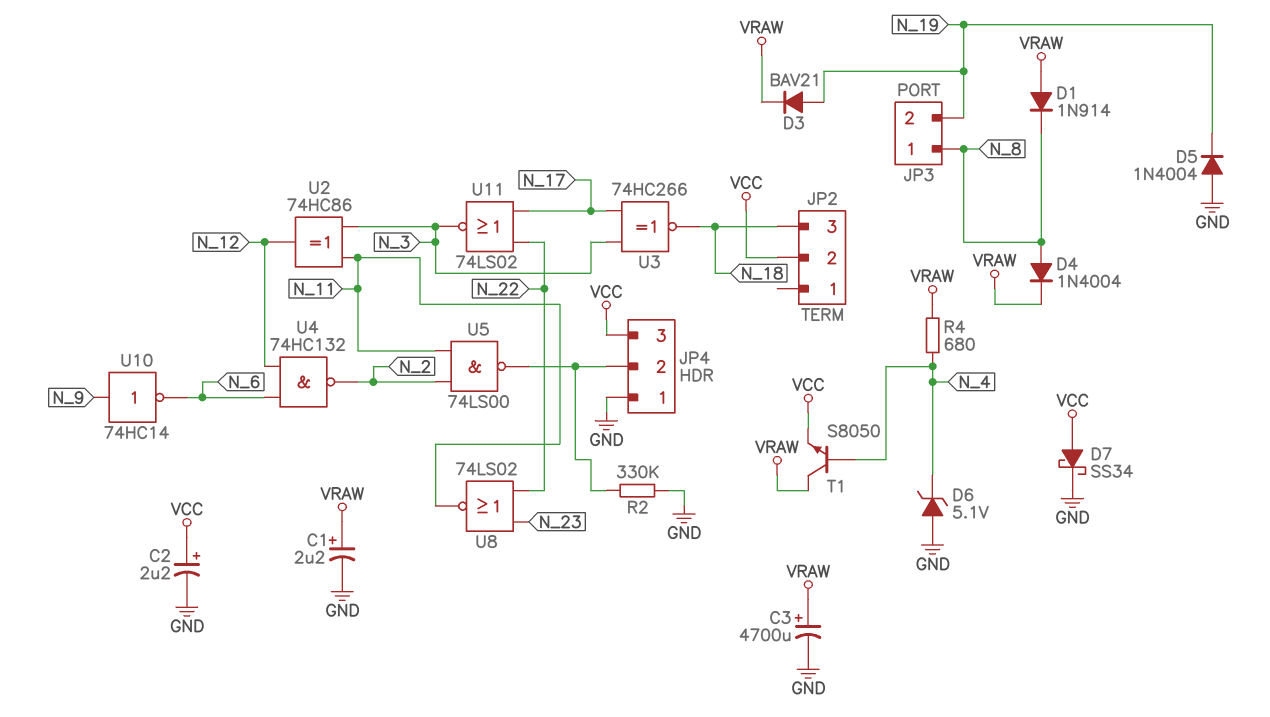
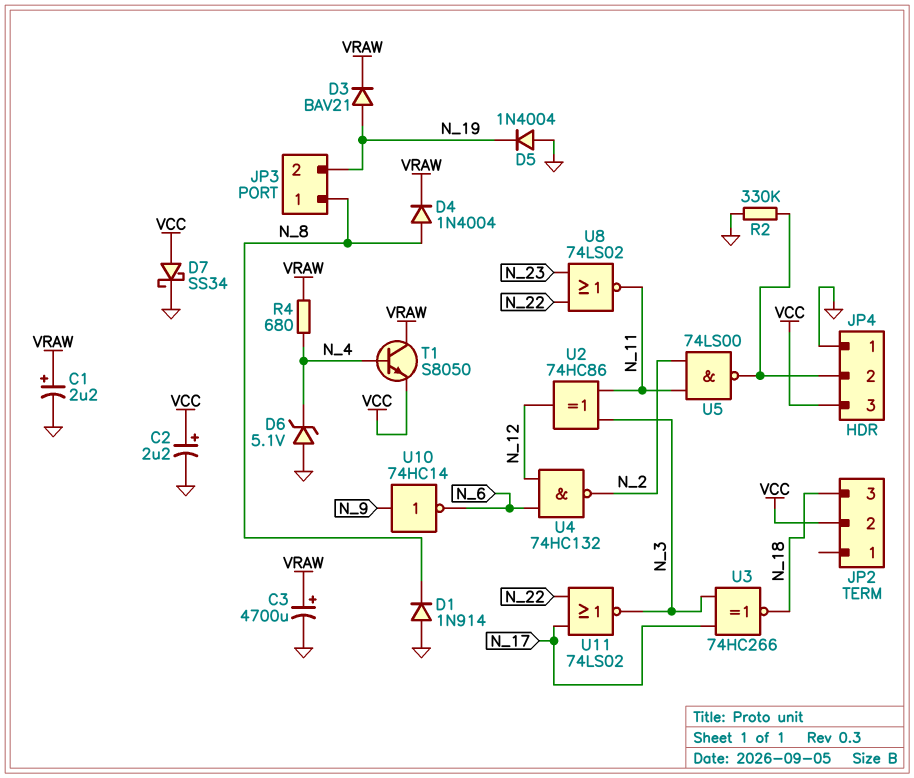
D1: diode 1N914 (A VRAW, K N_8) -> diode 1N914 (A GND, K N_8)

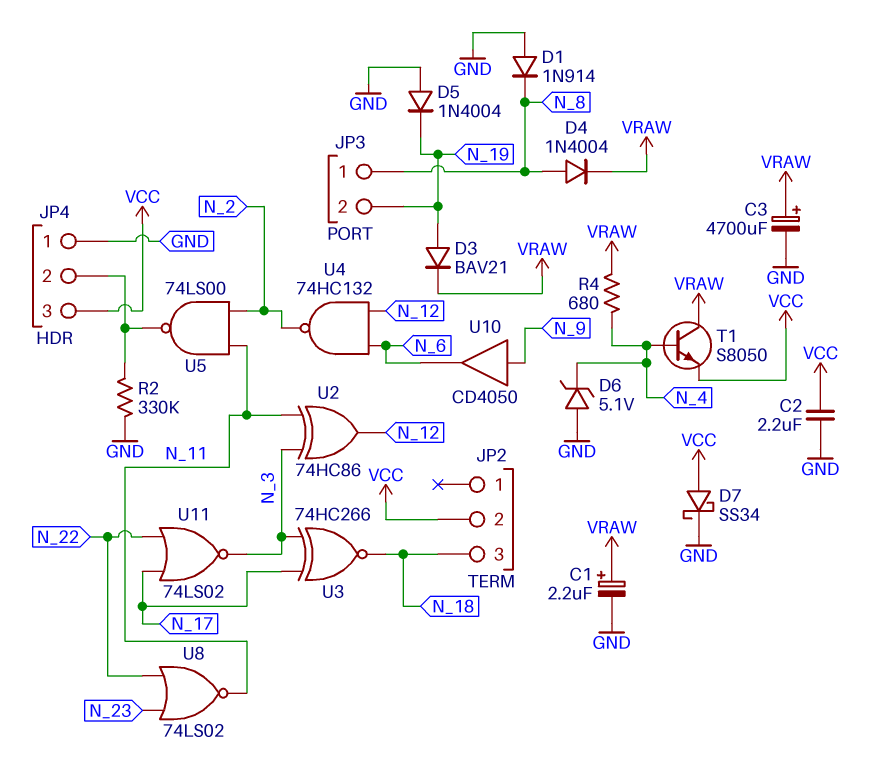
C2: 2.2uF (plus VCC, minus GND) -> 2.2uF (GND, VCC)
U10: NOT 74HC14 (in N_9, out N_6) -> buffer CD4050 (in N_9, out N_6)

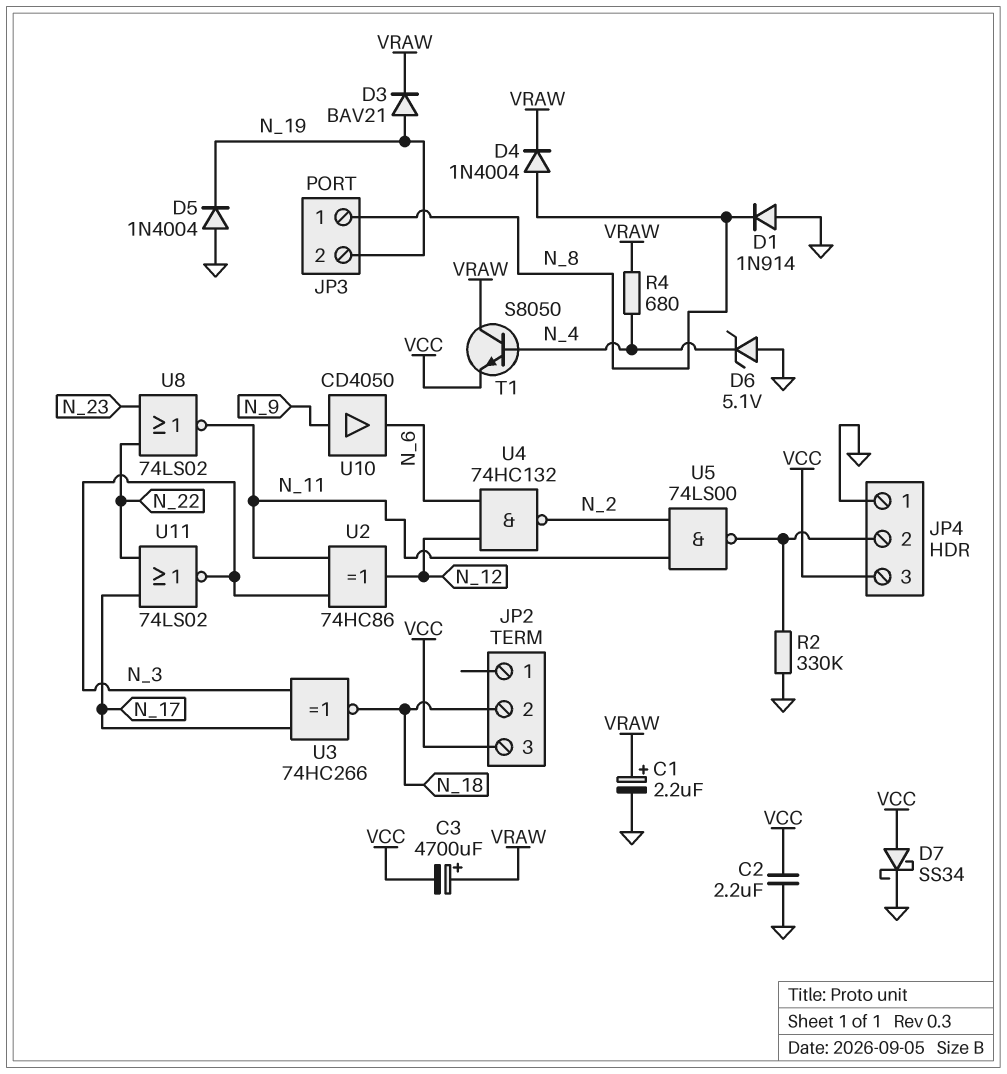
C3: 4700uF (plus VRAW, minus GND) -> 4700uF (plus VRAW, minus VCC)
JP2 pin 2: VCC -> N_18
JP2 pin 3: N_18 -> VCC

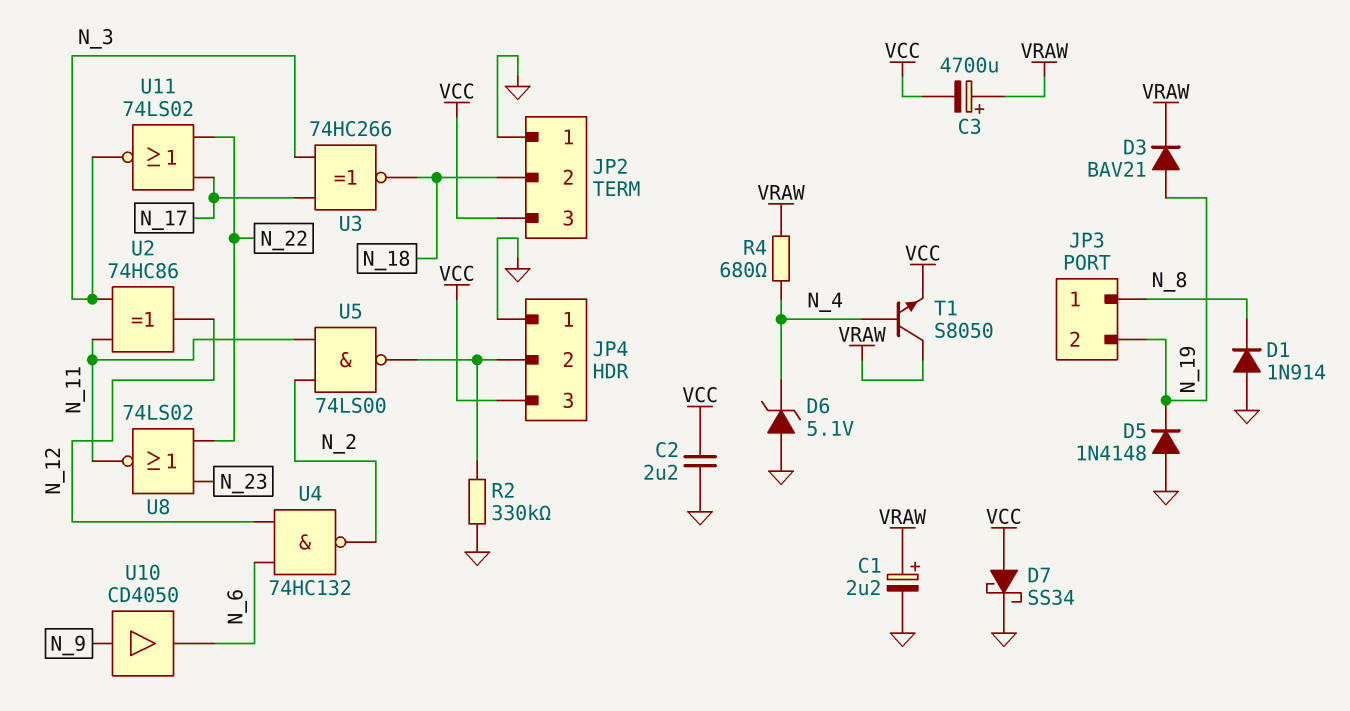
D4: diode 1N4004 (A N_8, K VRAW) -> none
D5: diode 1N4004 (A GND, K N_19) -> diode 1N4148 (A GND, K N_19)
JP2 pin 1: none -> GND

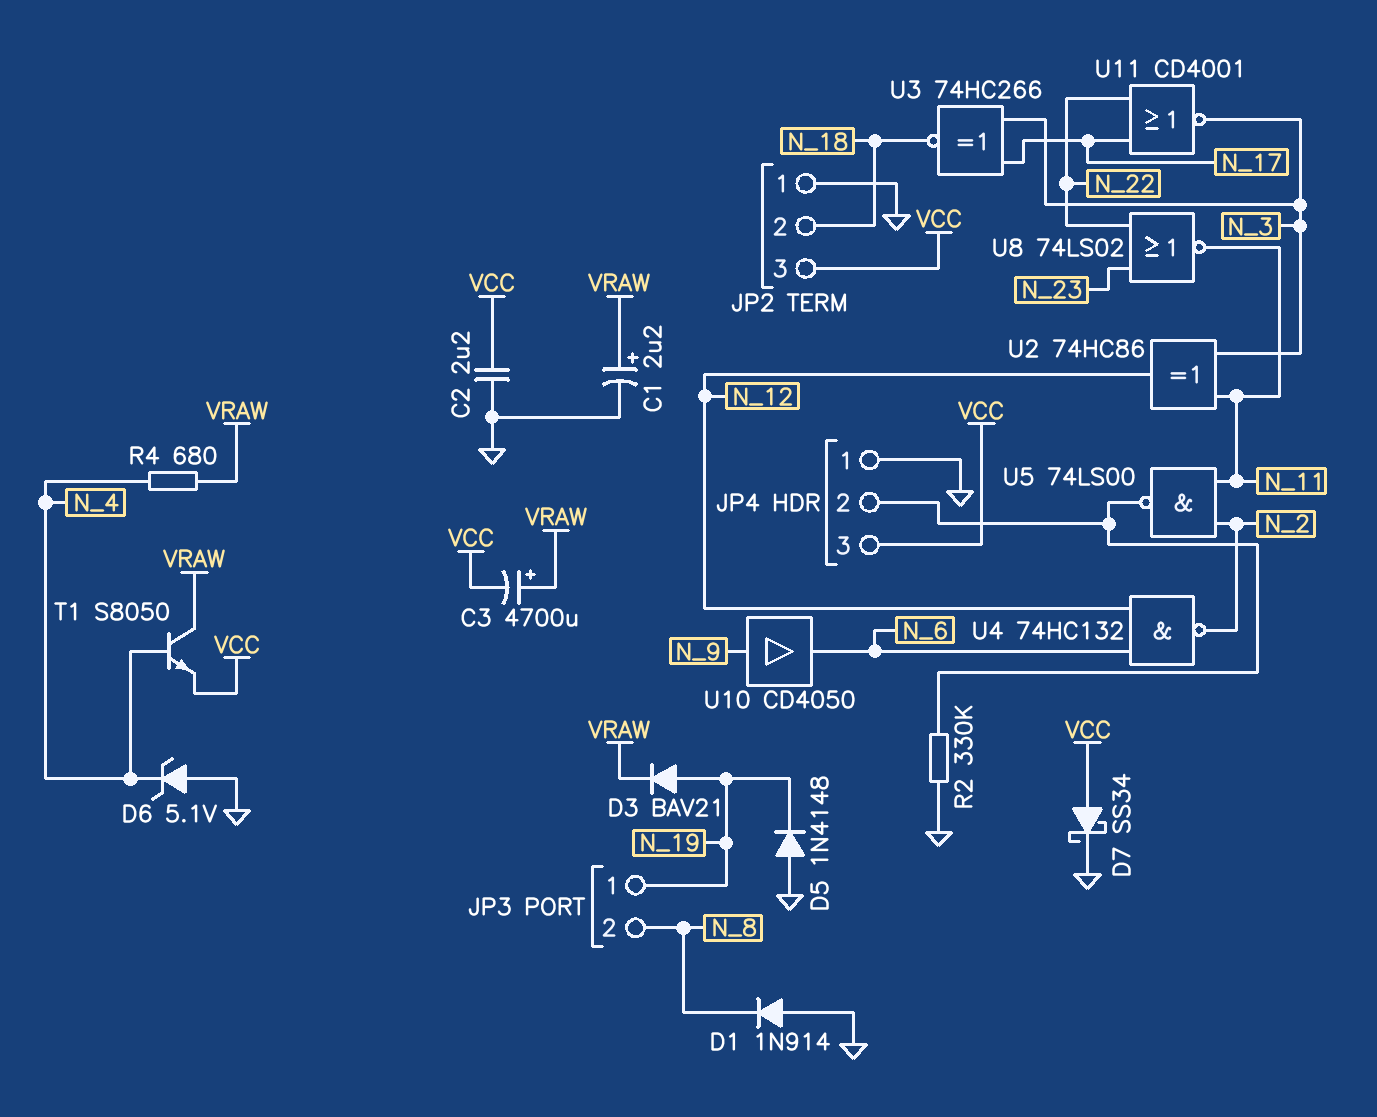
JP3 pin 1: N_8 -> N_19
JP3 pin 2: N_19 -> N_8
U11: NOR 74LS02 (in N_17, in N_22, out N_3) -> NOR CD4001 (in N_17, in N_22, out N_3)

